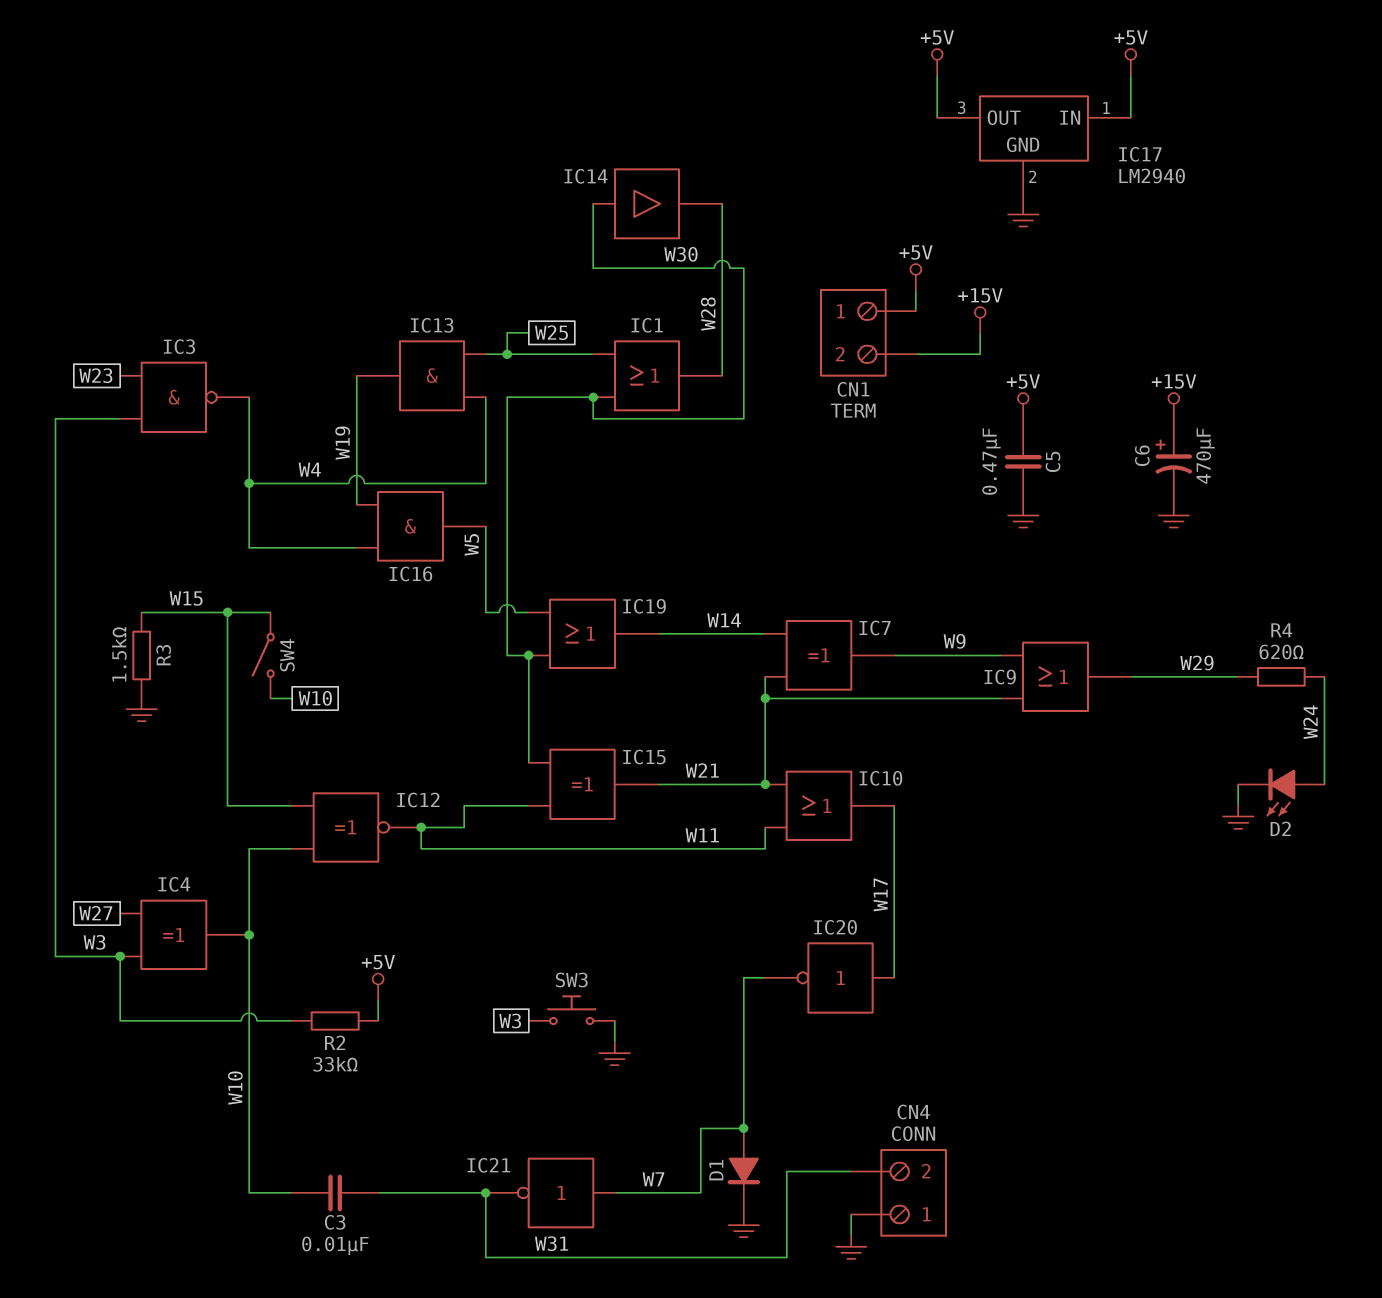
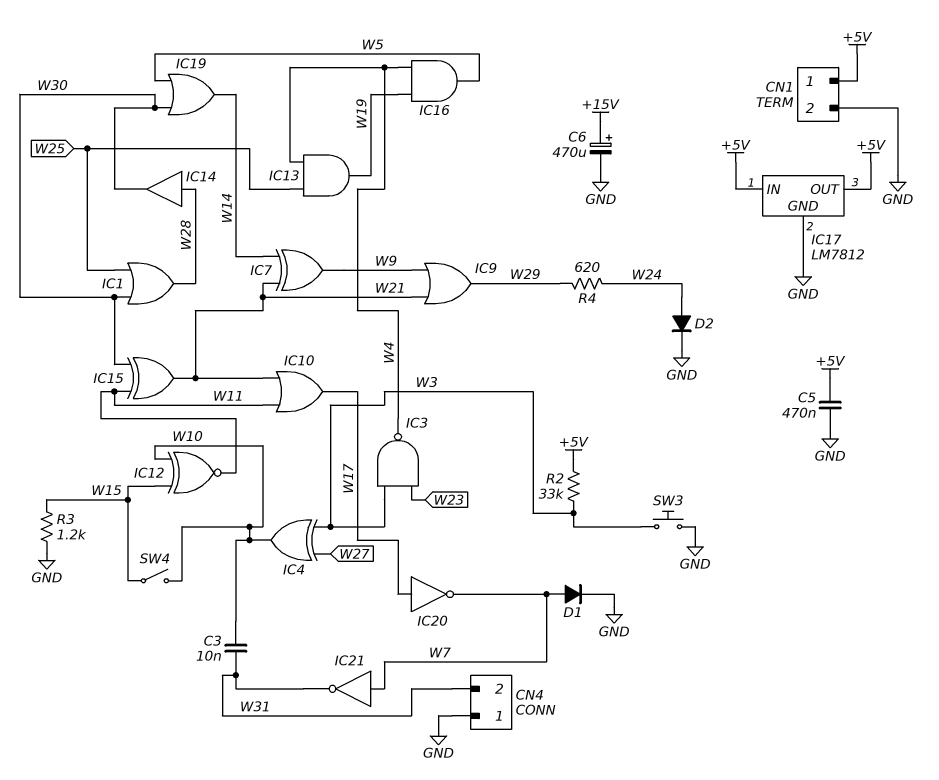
CN1 pin 2: +15V -> GND
D2: LED (A W24, K GND) -> diode (A W24, K GND)
IC14: buffer (in W30, out W28) -> buffer (in W28, out W30)
IC17: LM2940 -> LM7812
R3: 1.5k (GND, W15) -> 1.2k (GND, W15)

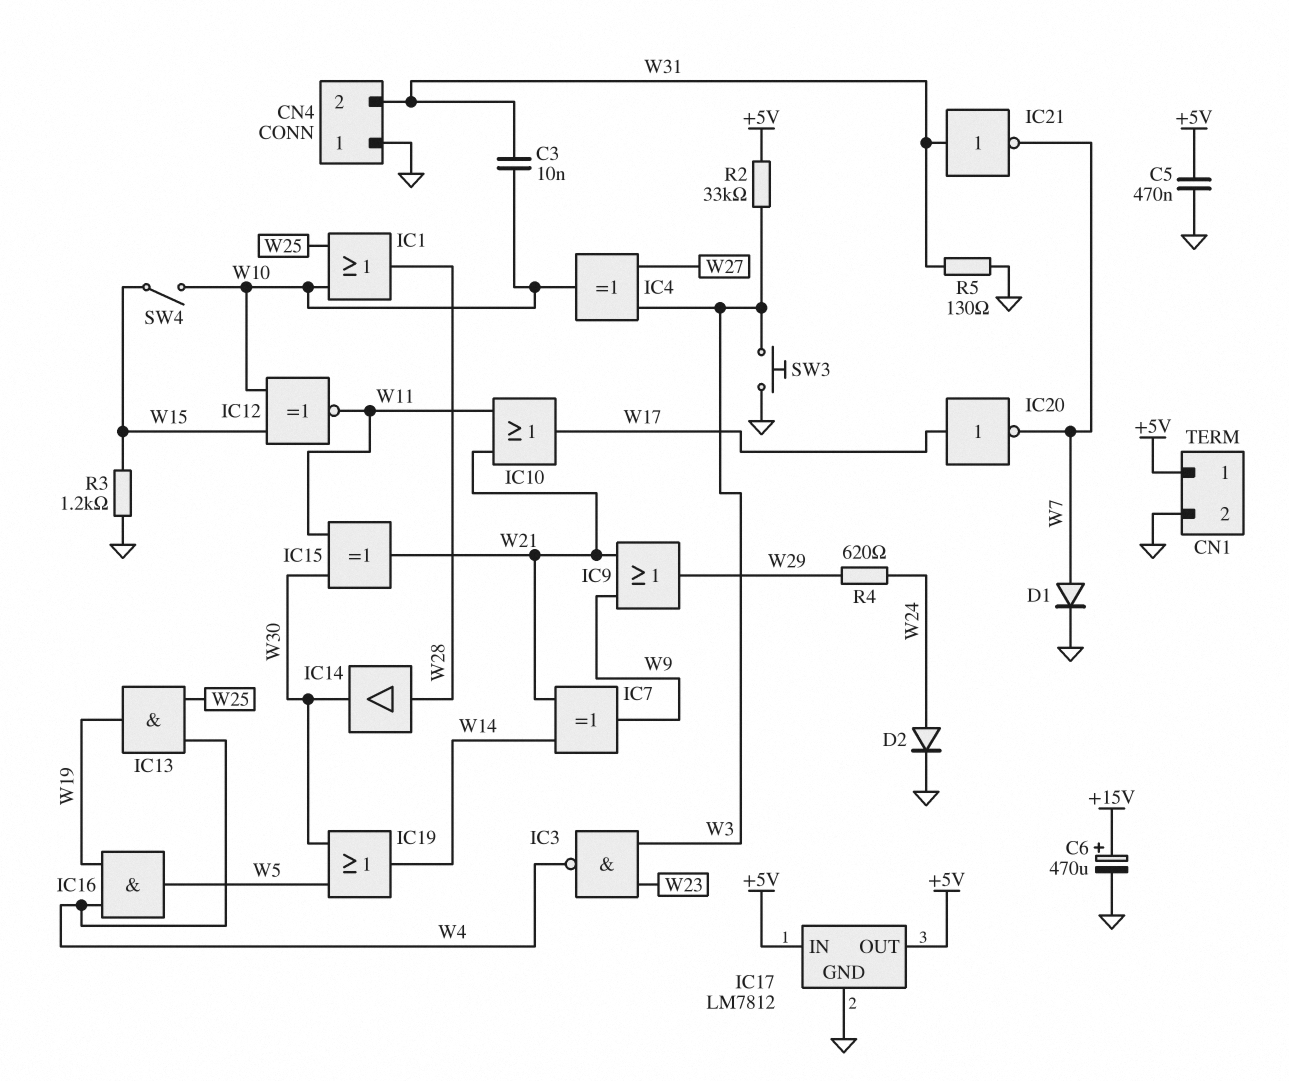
IC1: OR (in W25, in W30, out W28) -> OR (in W10, in W25, out W28)
IC21: NOT (in W7, out W31) -> NOT (in W31, out W7)
R5: none -> 130 (GND, W31)

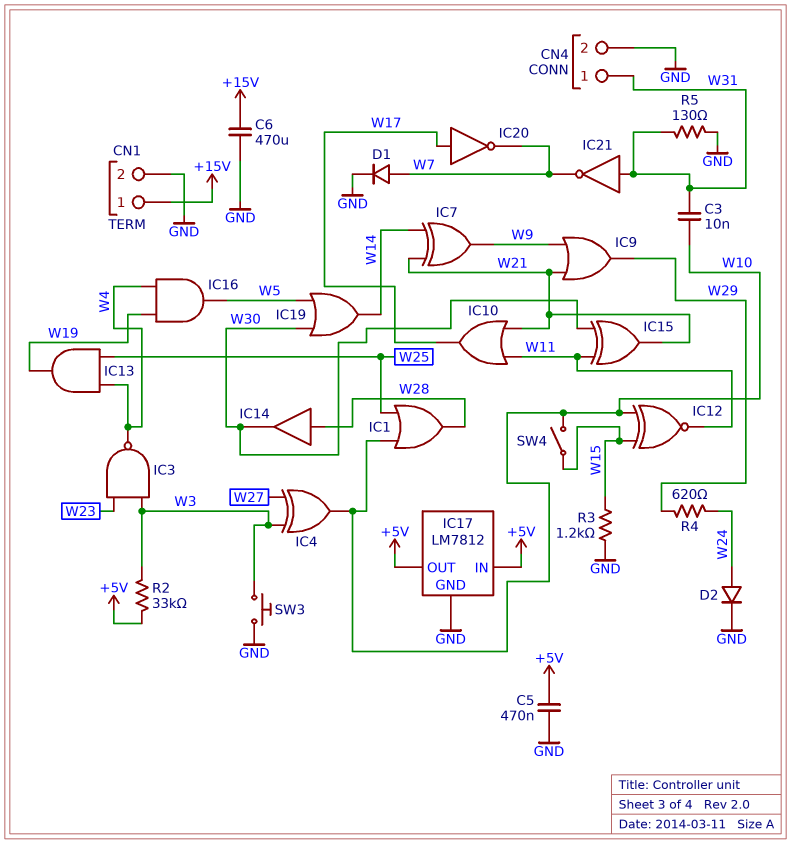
C6: 470uF (plus +15V, minus GND) -> 470uF (+15V, GND)
CN1 pin 1: +5V -> +15V
CN4 pin 1: GND -> W31
CN4 pin 2: W31 -> GND

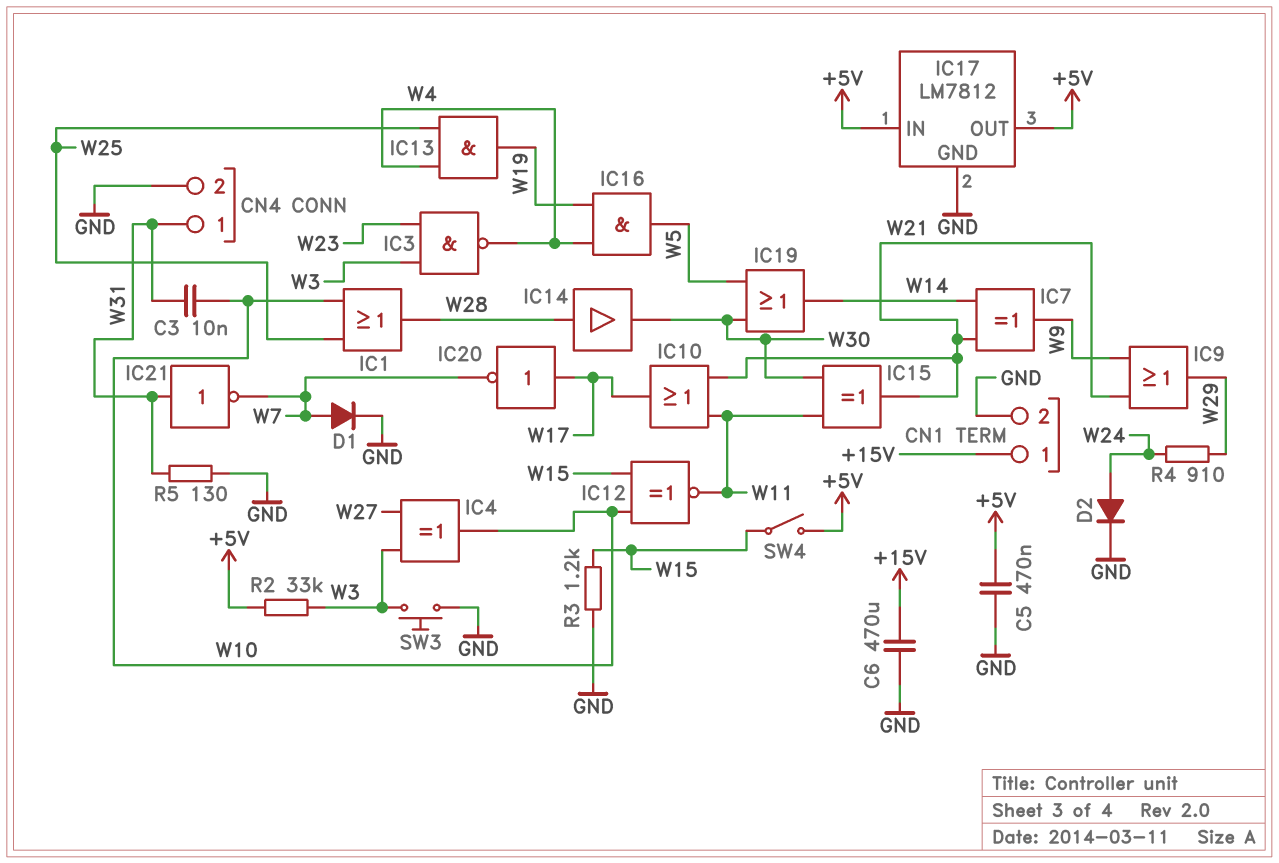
R4: 620 (W24, W29) -> 910 (W24, W29)
SW4: switch (W10, W15) -> switch (+5V, W15)

